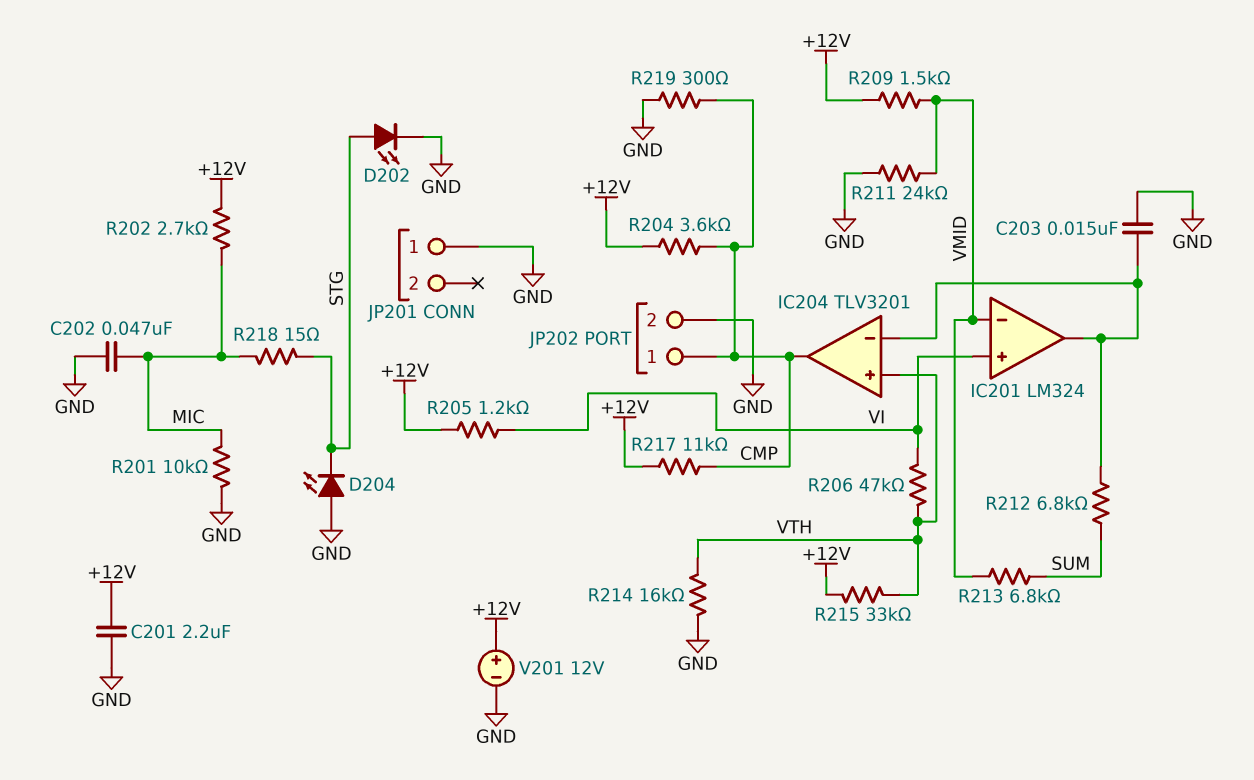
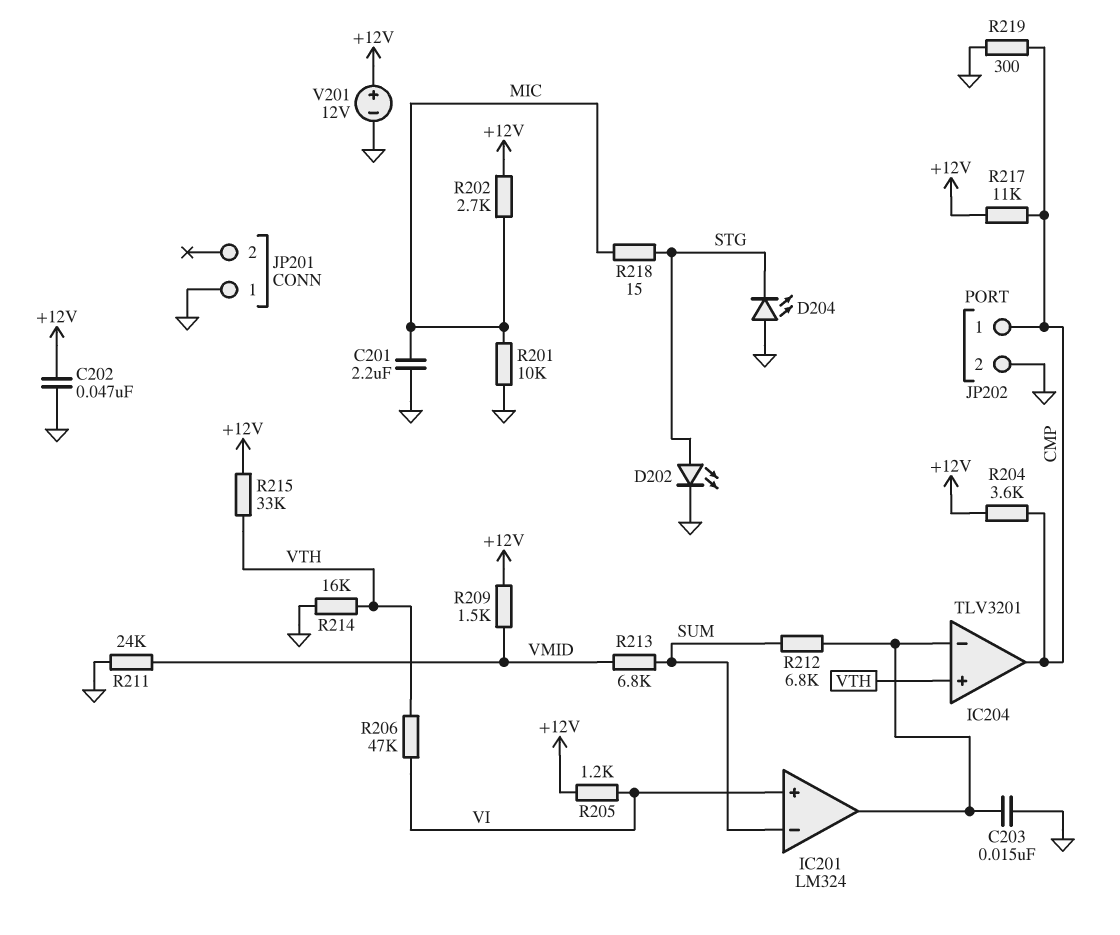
C201: 2.2uF (+12V, GND) -> 2.2uF (GND, MIC)
C202: 47nF (GND, MIC) -> 47nF (+12V, GND)
IC201 pin in-: VMID -> SUM

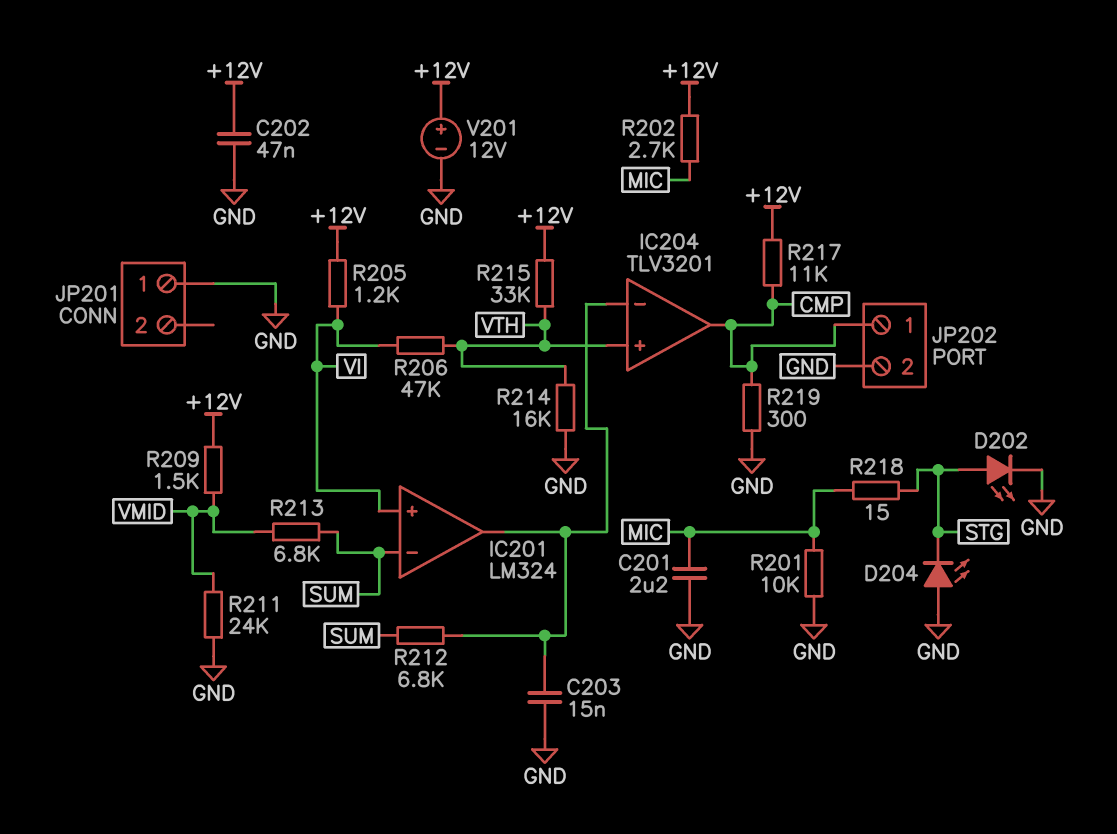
R204: 3.6k (+12V, CMP) -> none

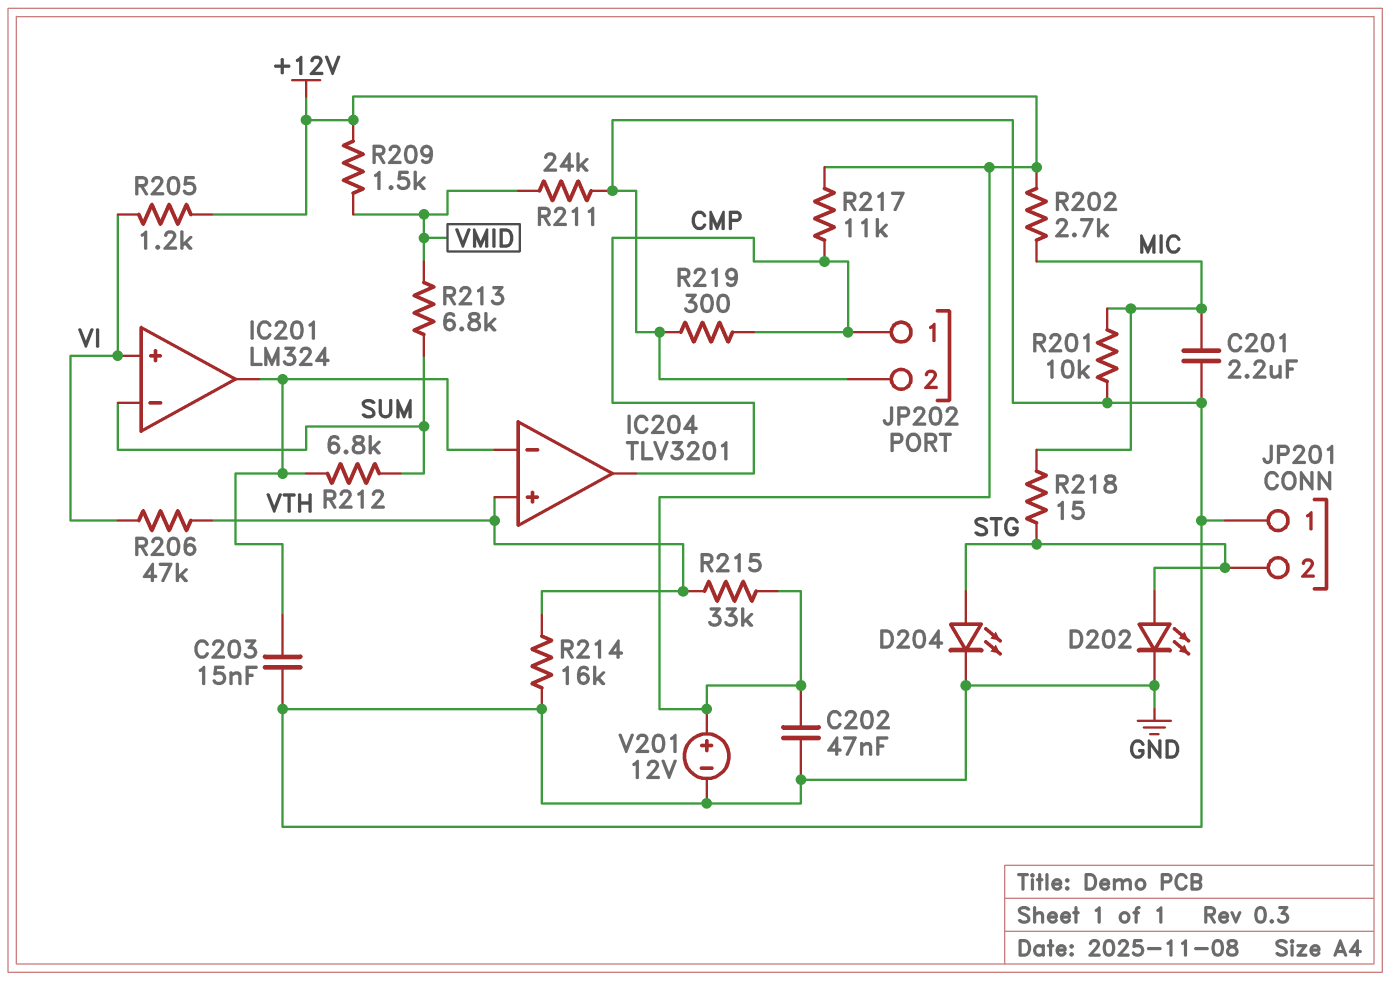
D204: LED (A GND, K STG) -> LED (A STG, K GND)
JP201 pin 2: none -> STG

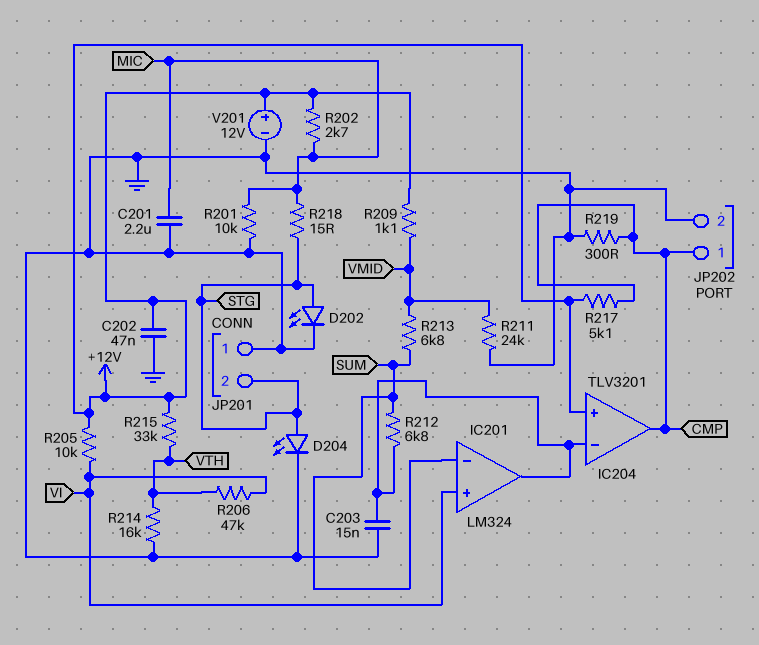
IC204 pin in+: VTH -> +12V
R205: 1.2k (+12V, VI) -> 10k (+12V, VI)
R209: 1.5k (+12V, VMID) -> 1.1k (+12V, VMID)
R217: 11k (+12V, CMP) -> 5.1k (+12V, CMP)

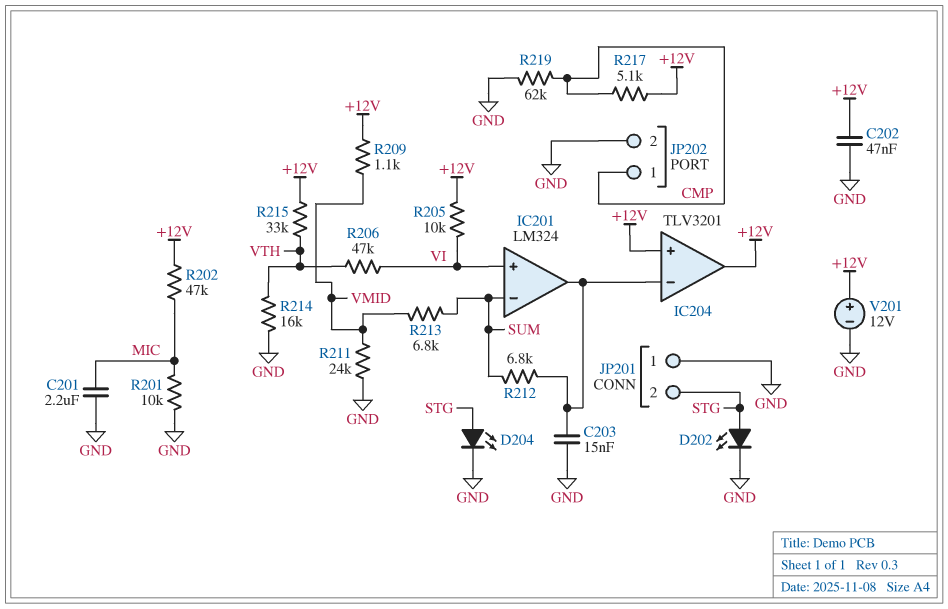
IC204 pin out: CMP -> +12V
R202: 2.7k (+12V, MIC) -> 47k (+12V, MIC)
R218: 15 (MIC, STG) -> none
R219: 300 (CMP, GND) -> 62k (CMP, GND)

